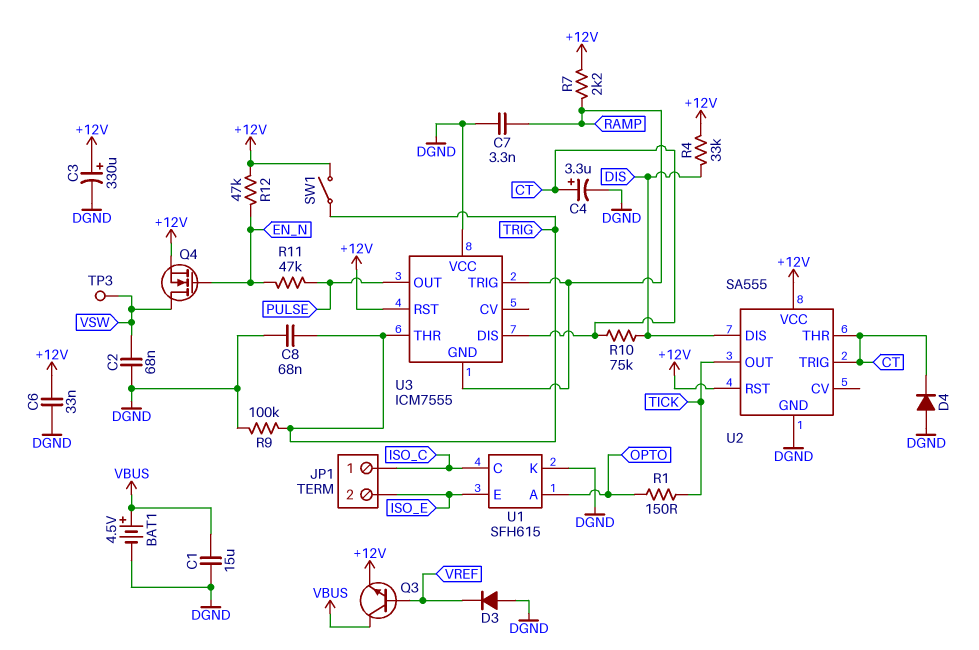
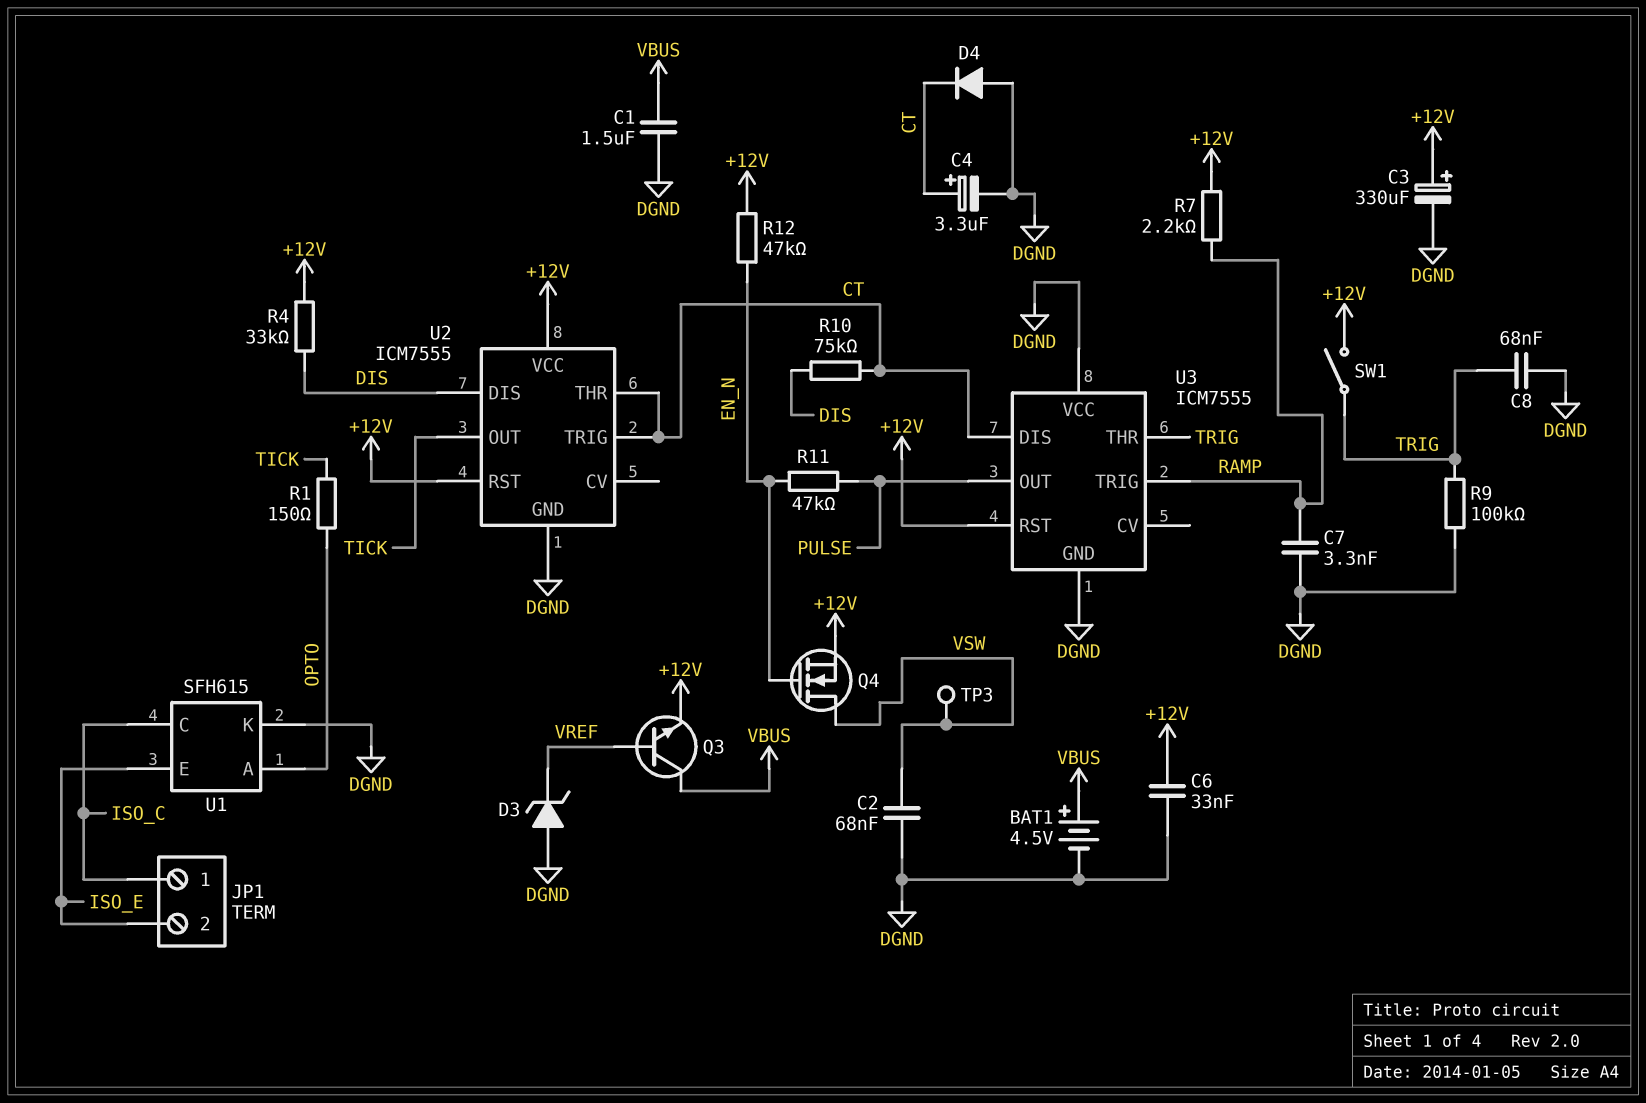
C1: 15uF (DGND, VBUS) -> 1.5uF (DGND, VBUS)
D3: diode (A DGND, K VREF) -> zener (A DGND, K VREF)
U2: SA555 -> ICM7555
U3 pin GND: RAMP -> DGND

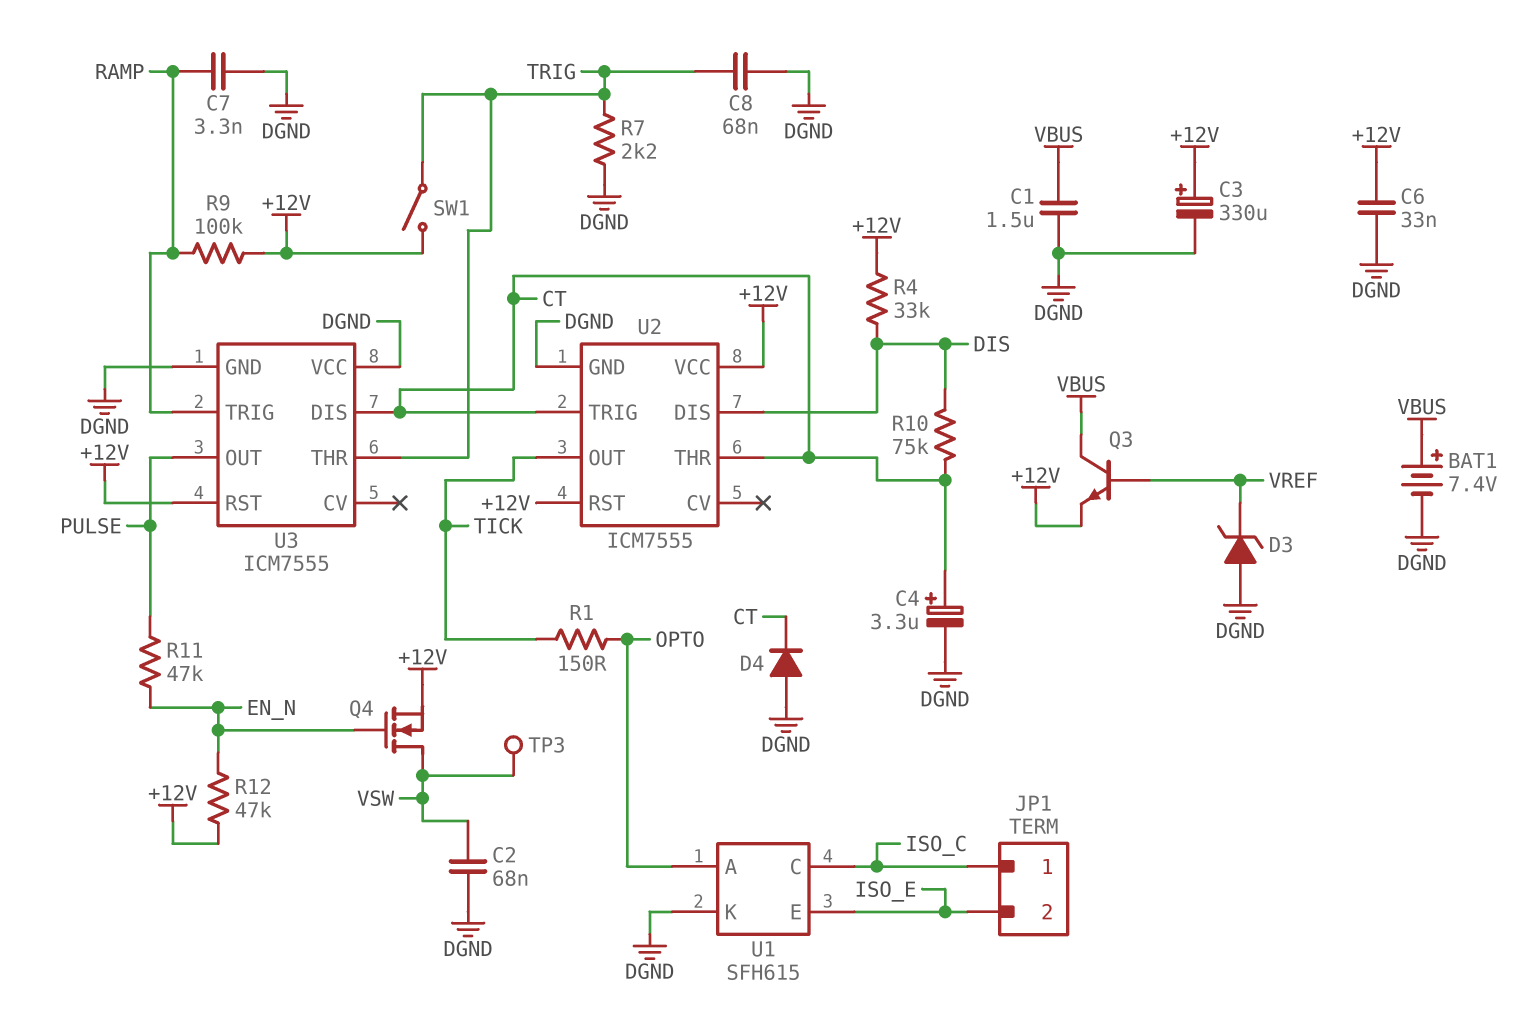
BAT1: 4.5V (plus VBUS, minus DGND) -> 7.4V (plus VBUS, minus DGND)
R7: 2.2k (+12V, RAMP) -> 2.2k (DGND, TRIG)
R9: 100k (DGND, TRIG) -> 100k (+12V, RAMP)

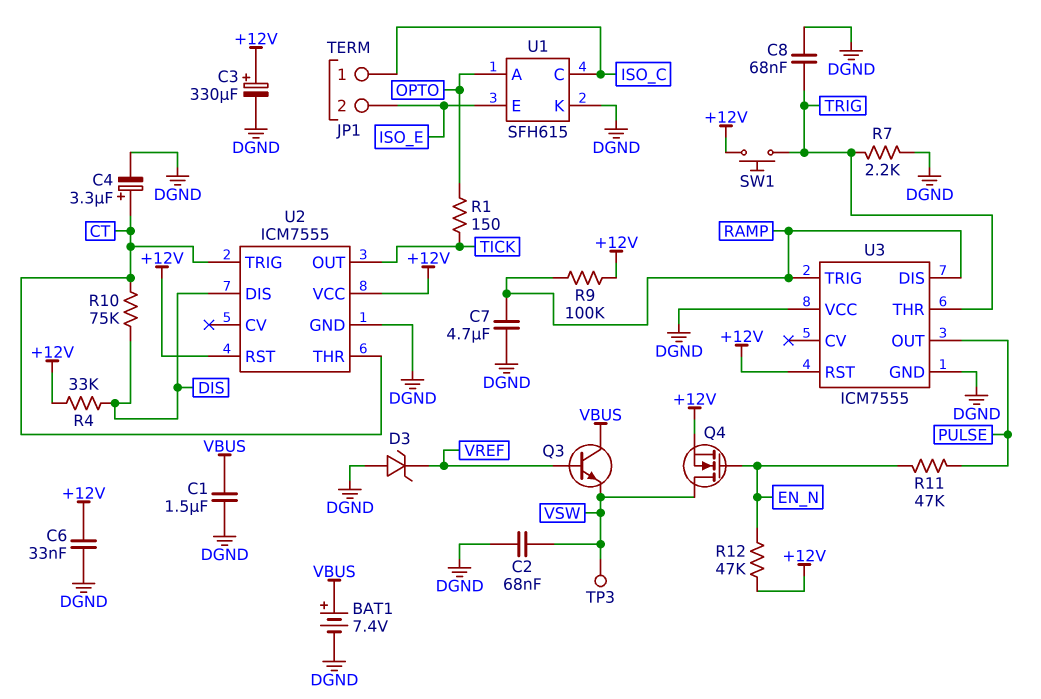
C7: 3.3nF (DGND, RAMP) -> 4.7uF (DGND, RAMP)
D4: diode (A DGND, K CT) -> none
Q3: NPN (B VREF, C VBUS, E +12V) -> NPN (B VREF, C VBUS, E VSW)
SW1: switch (+12V, TRIG) -> button (+12V, TRIG)
U3 pin DIS: CT -> RAMP

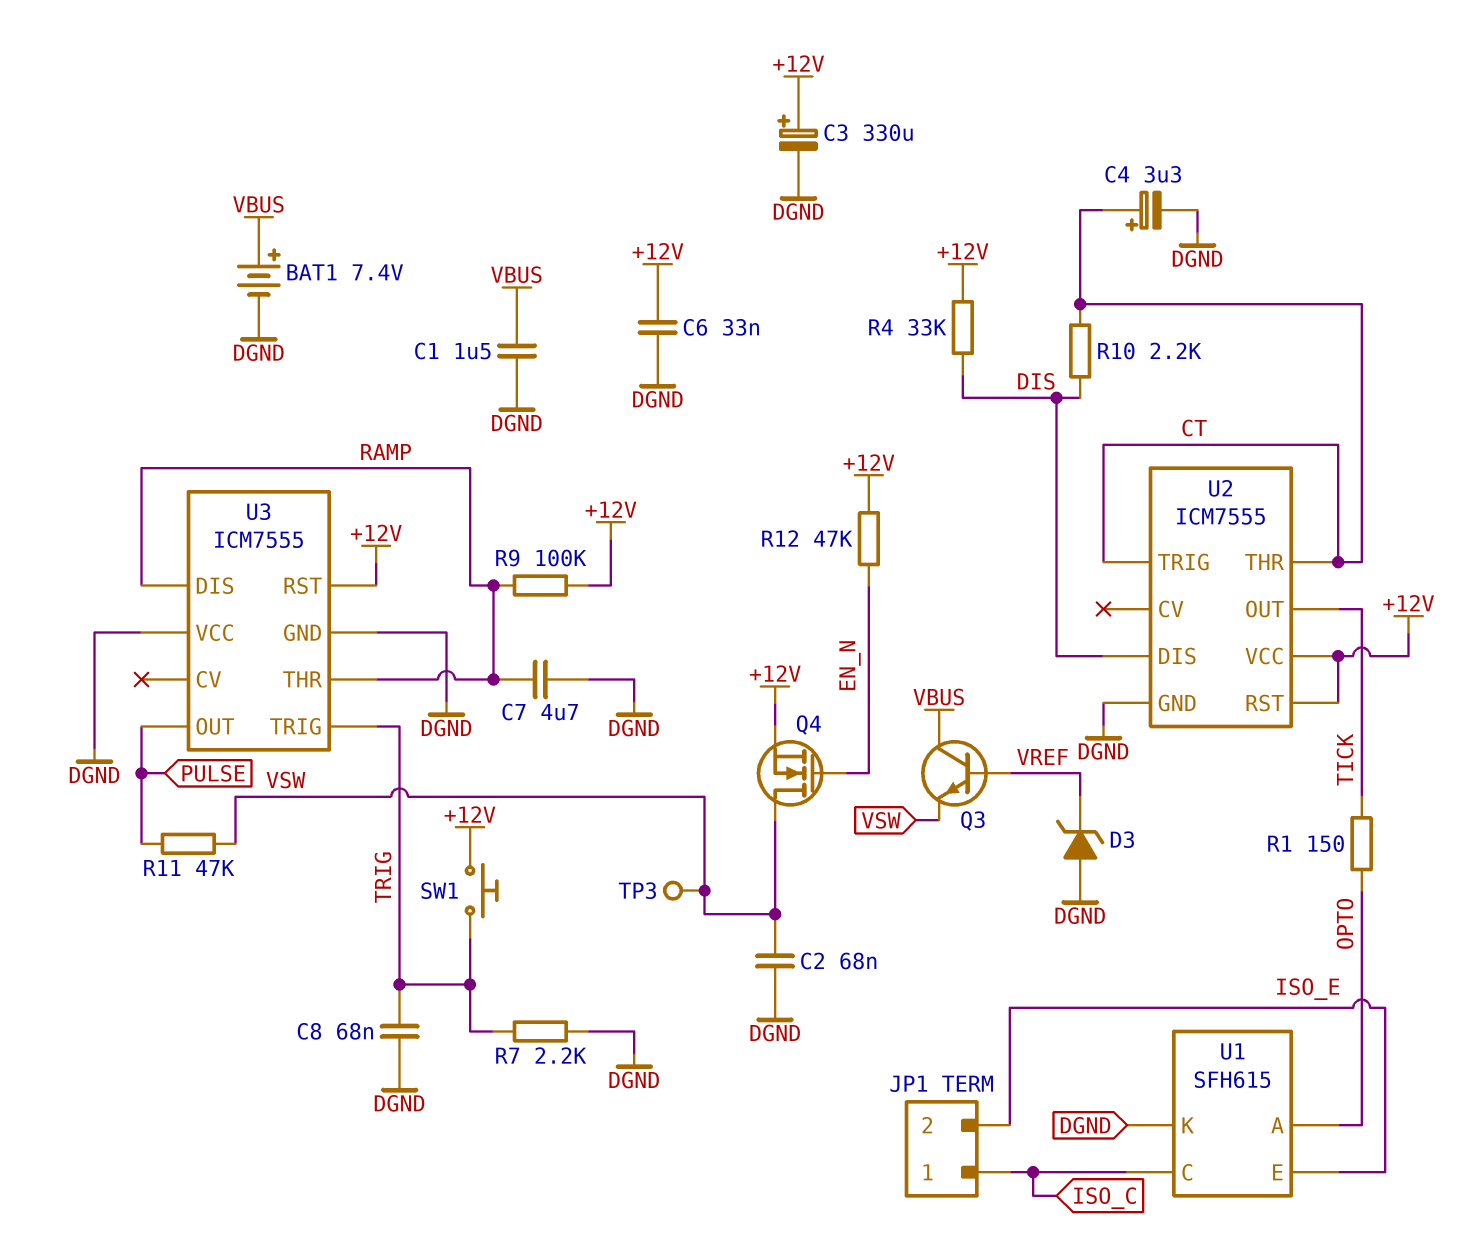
R10: 75k (CT, DIS) -> 2.2k (CT, DIS)
R11: 47k (EN_N, PULSE) -> 47k (PULSE, VSW)
U3 pin THR: TRIG -> RAMP
U3 pin TRIG: RAMP -> TRIG

